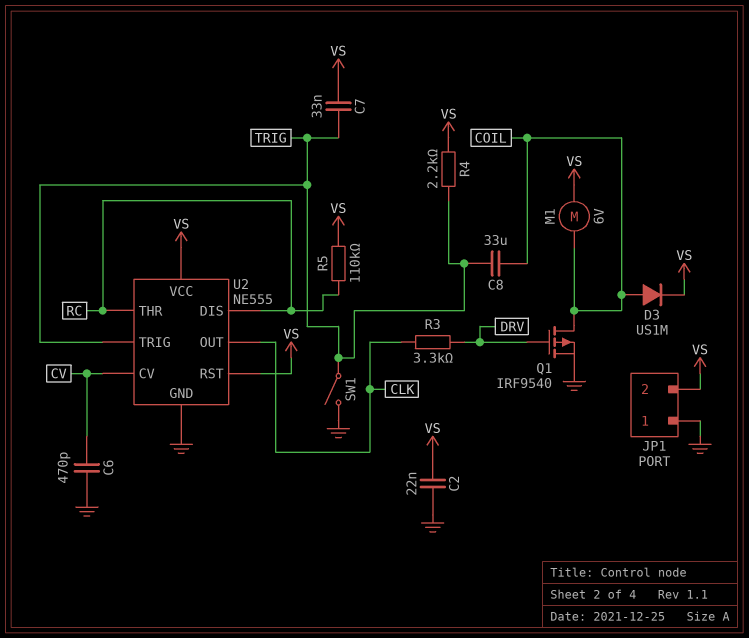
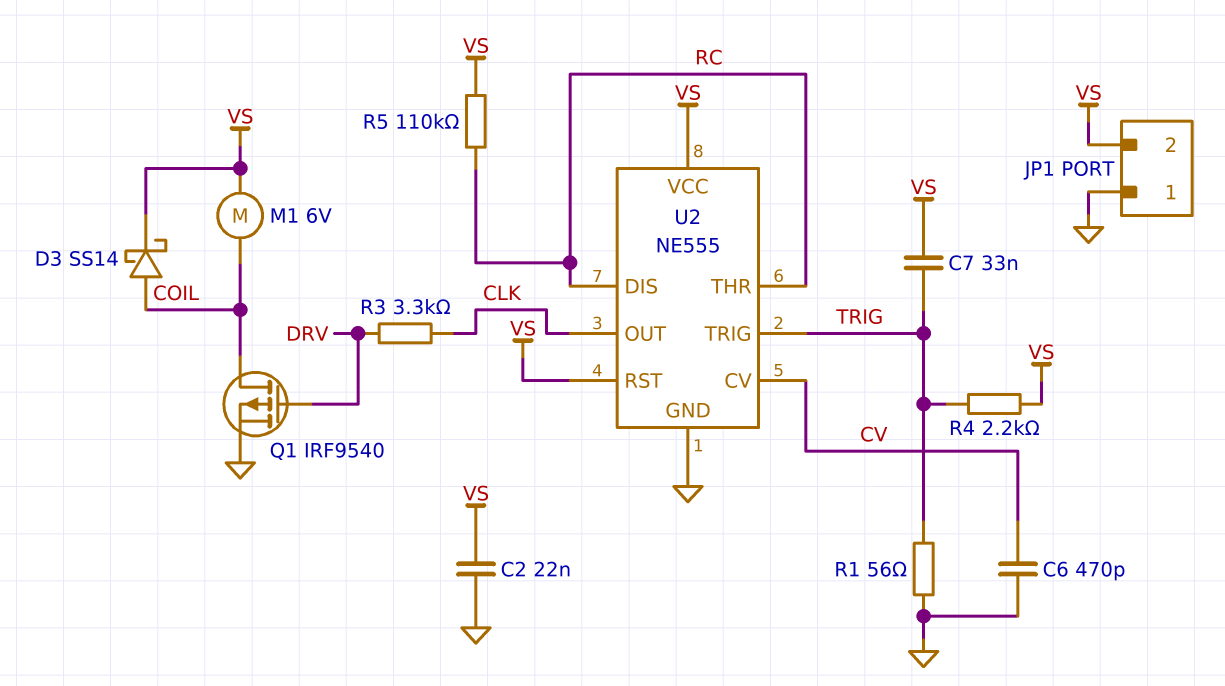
C8: 33uF (COIL, TRIG) -> none
D3: diode US1M (A COIL, K VS) -> schottky SS14 (A COIL, K VS)
R1: none -> 56 (GND, TRIG)
SW1: switch (GND, TRIG) -> none

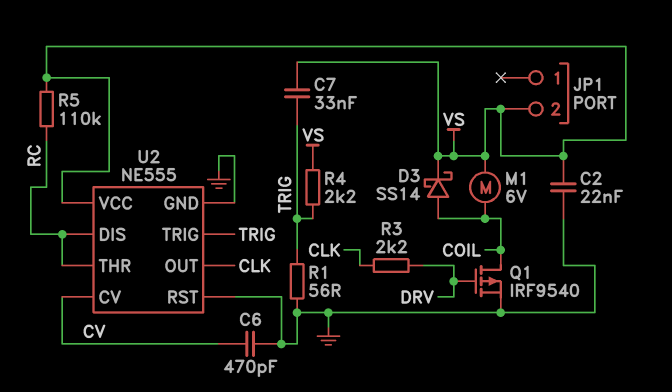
JP1 pin 1: GND -> none
R3: 3.3k (CLK, DRV) -> 2.2k (CLK, DRV)
U2 pin RST: VS -> GND

